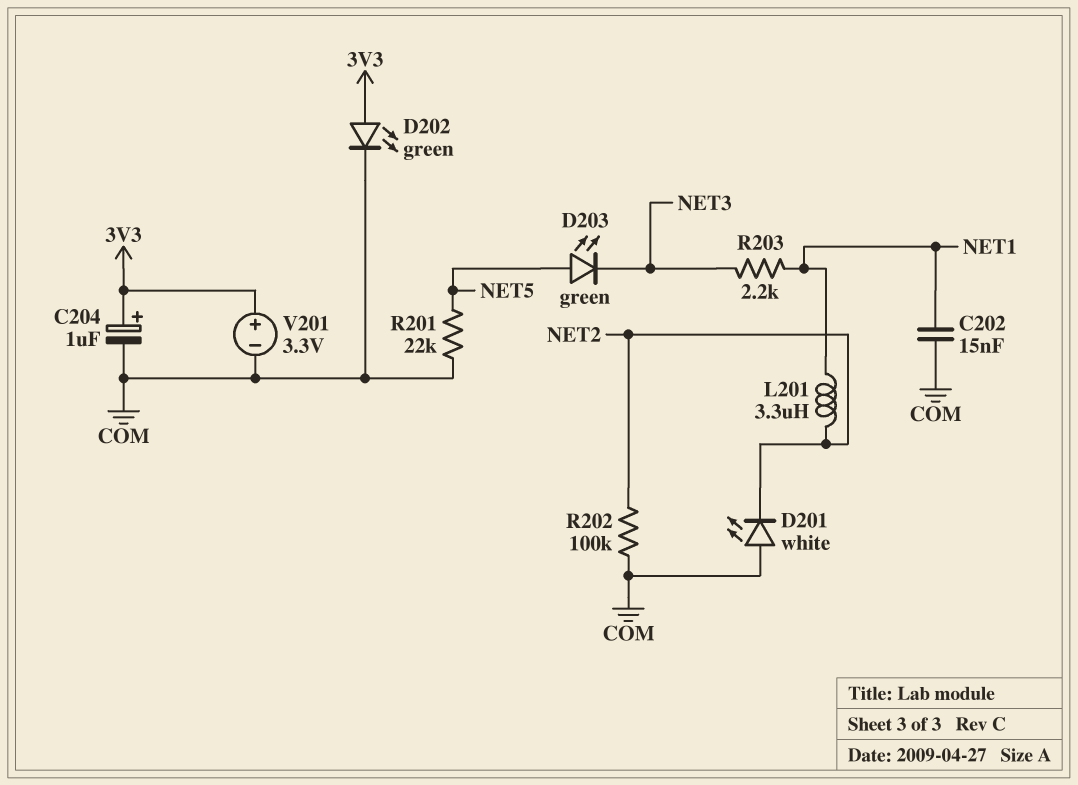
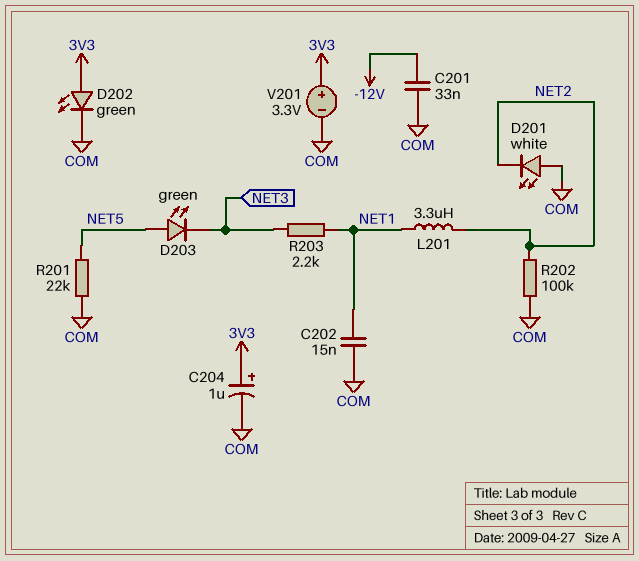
C201: none -> 33nF (-12V, COM)

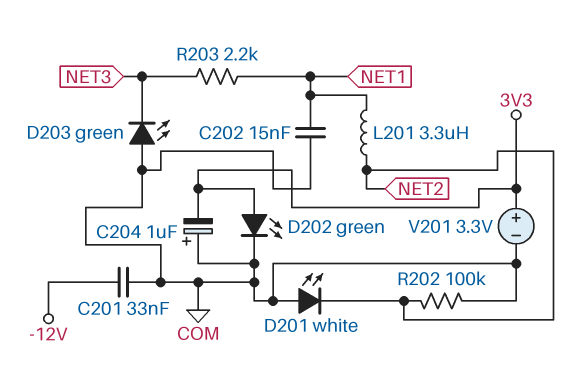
C204: 1uF (plus 3V3, minus COM) -> 1uF (plus COM, minus 3V3)
D203: LED green (A NET5, K NET3) -> LED green (A COM, K NET3)
R201: 22k (COM, NET5) -> none

